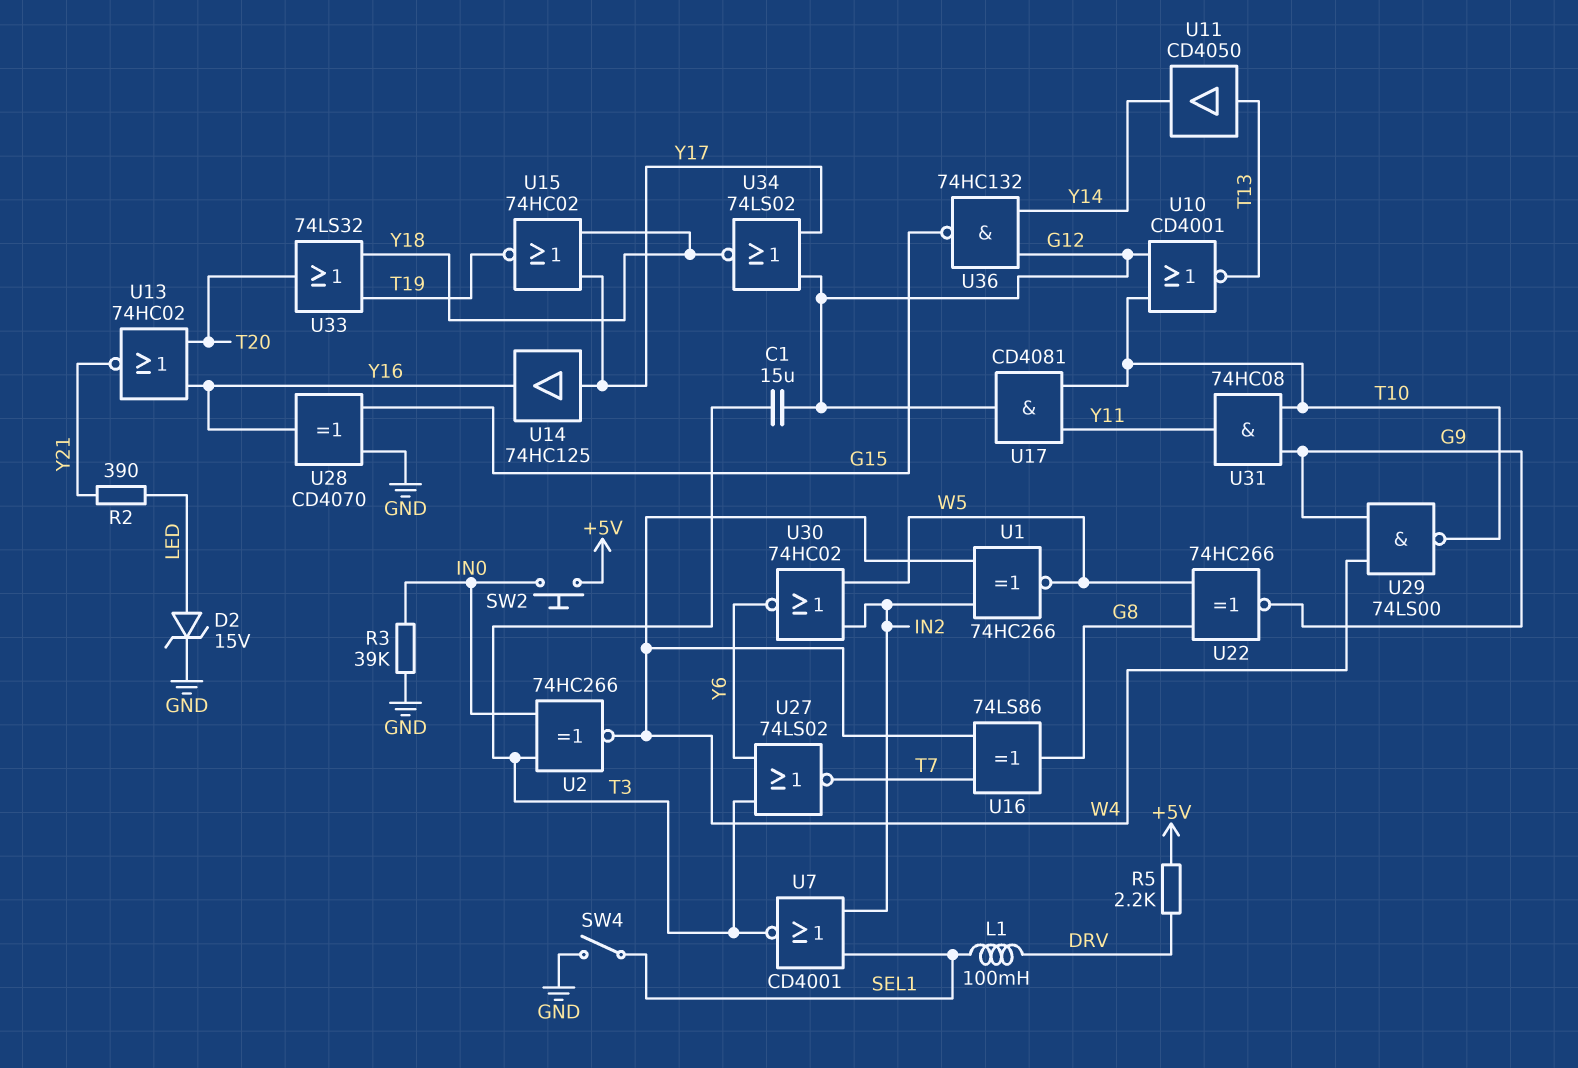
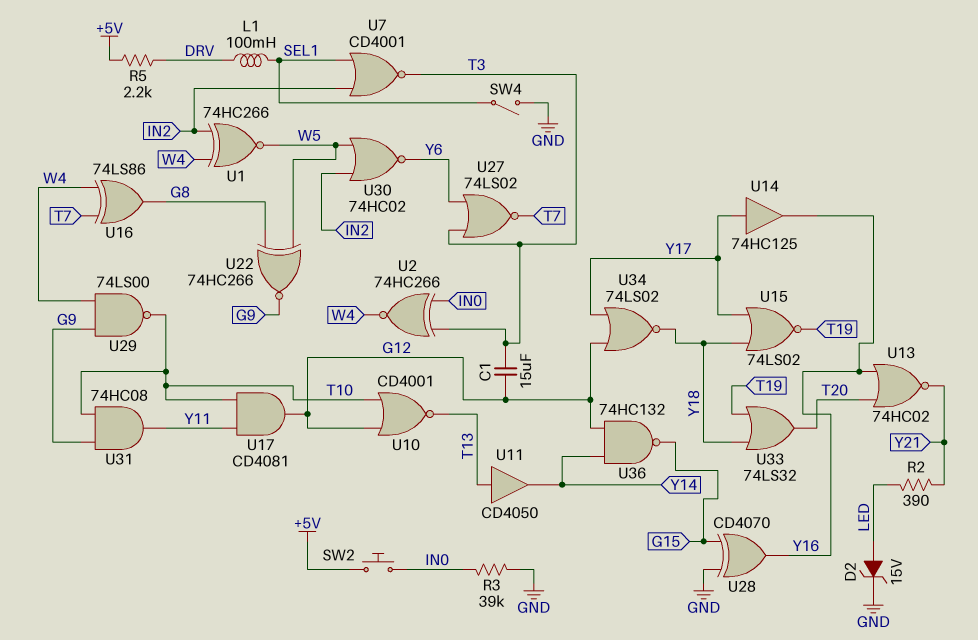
U15: NOR 74HC02 (in Y17, in Y18, out T19) -> NOR 74LS02 (in Y17, in Y18, out T19)

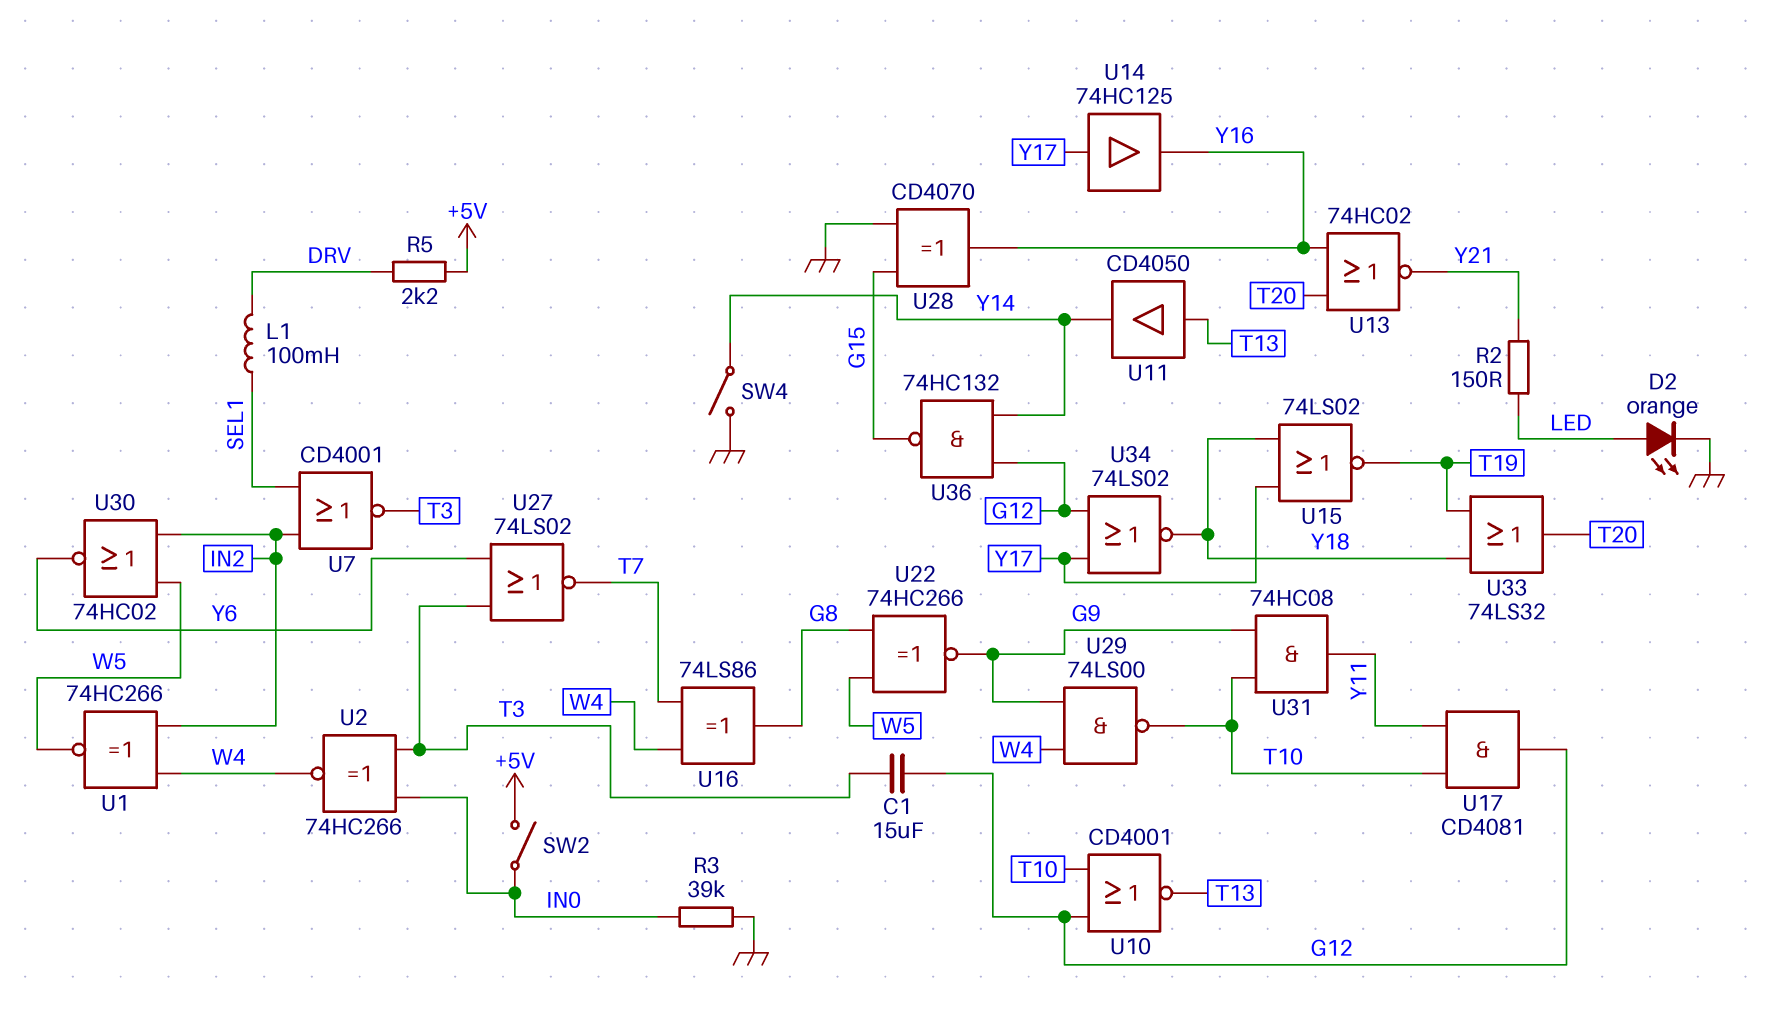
D2: zener 15V (A LED, K GND) -> LED orange (A LED, K GND)
R2: 390 (LED, Y21) -> 150 (LED, Y21)
SW2: button (+5V, IN0) -> switch (+5V, IN0)
SW4: switch (GND, SEL1) -> switch (GND, Y14)

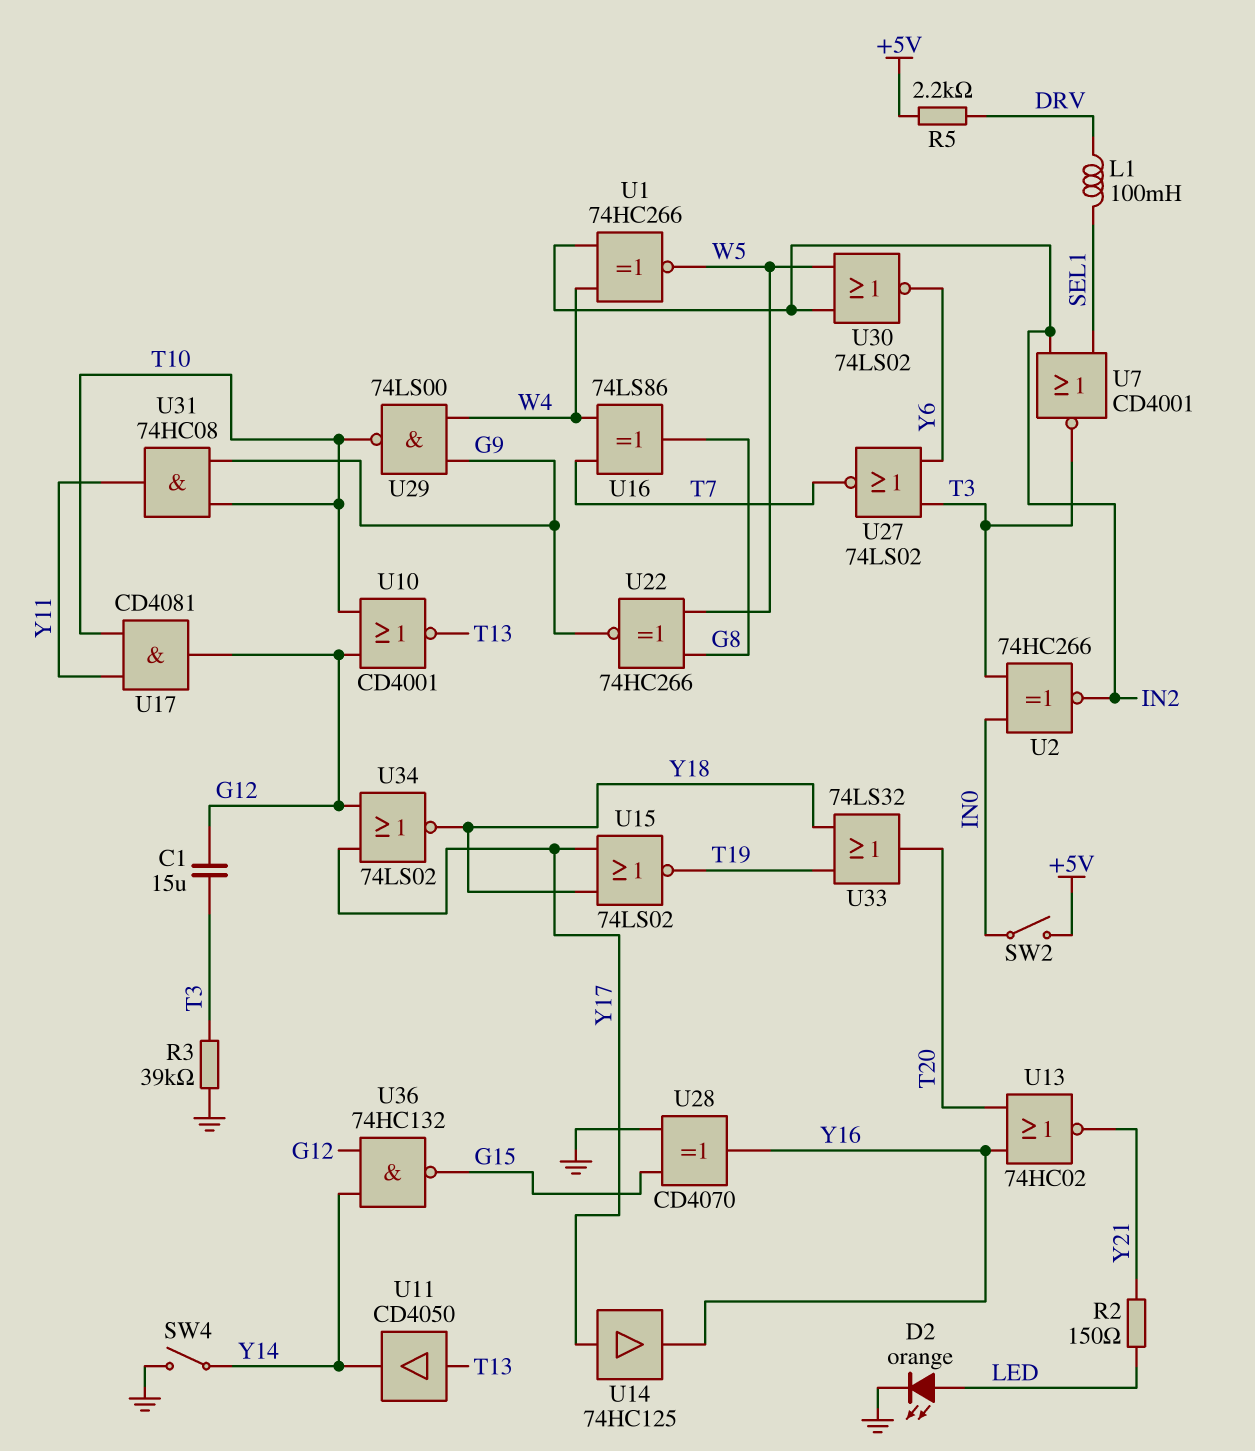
R3: 39k (GND, IN0) -> 39k (GND, T3)
U2: XNOR 74HC266 (in IN0, in T3, out W4) -> XNOR 74HC266 (in IN0, in T3, out IN2)
U30: NOR 74HC02 (in IN2, in W5, out Y6) -> NOR 74LS02 (in IN2, in W5, out Y6)

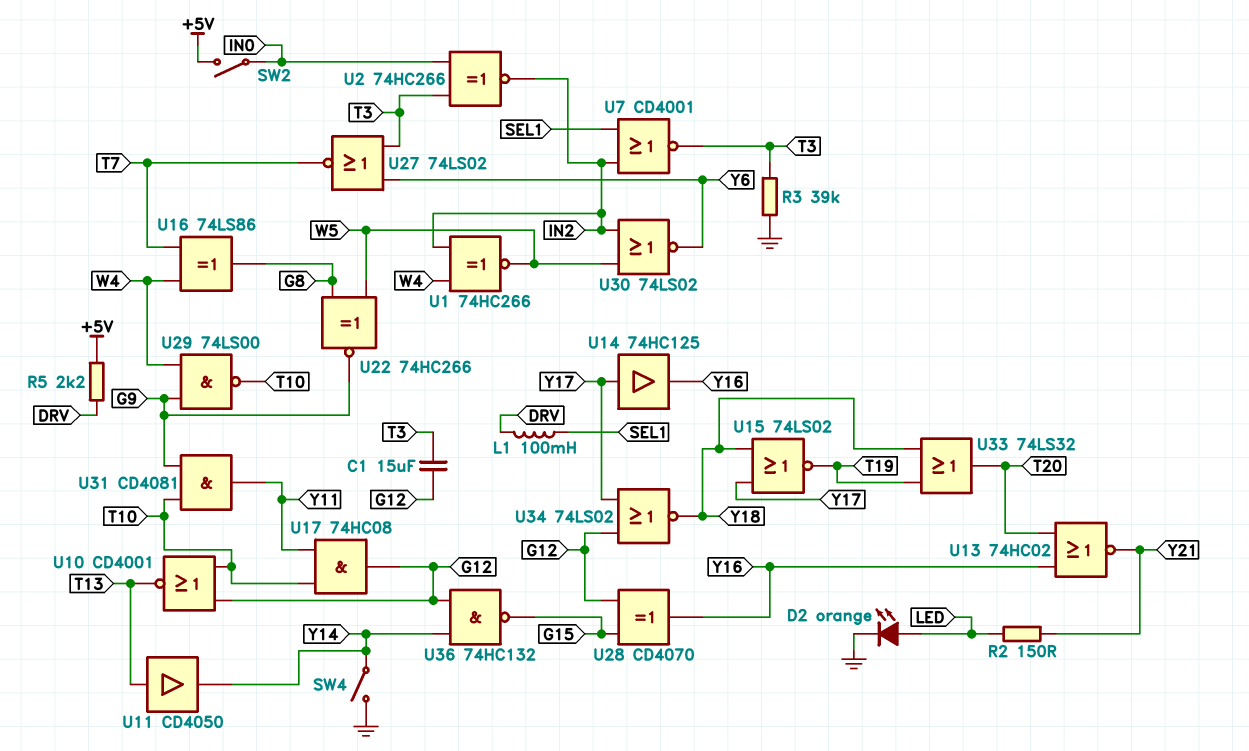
U17: AND CD4081 (in T10, in Y11, out G12) -> AND 74HC08 (in T10, in Y11, out G12)
U28: XOR CD4070 (in G15, in GND, out Y16) -> XOR CD4070 (in G12, in G15, out Y16)
U31: AND 74HC08 (in G9, in T10, out Y11) -> AND CD4081 (in G9, in T10, out Y11)

